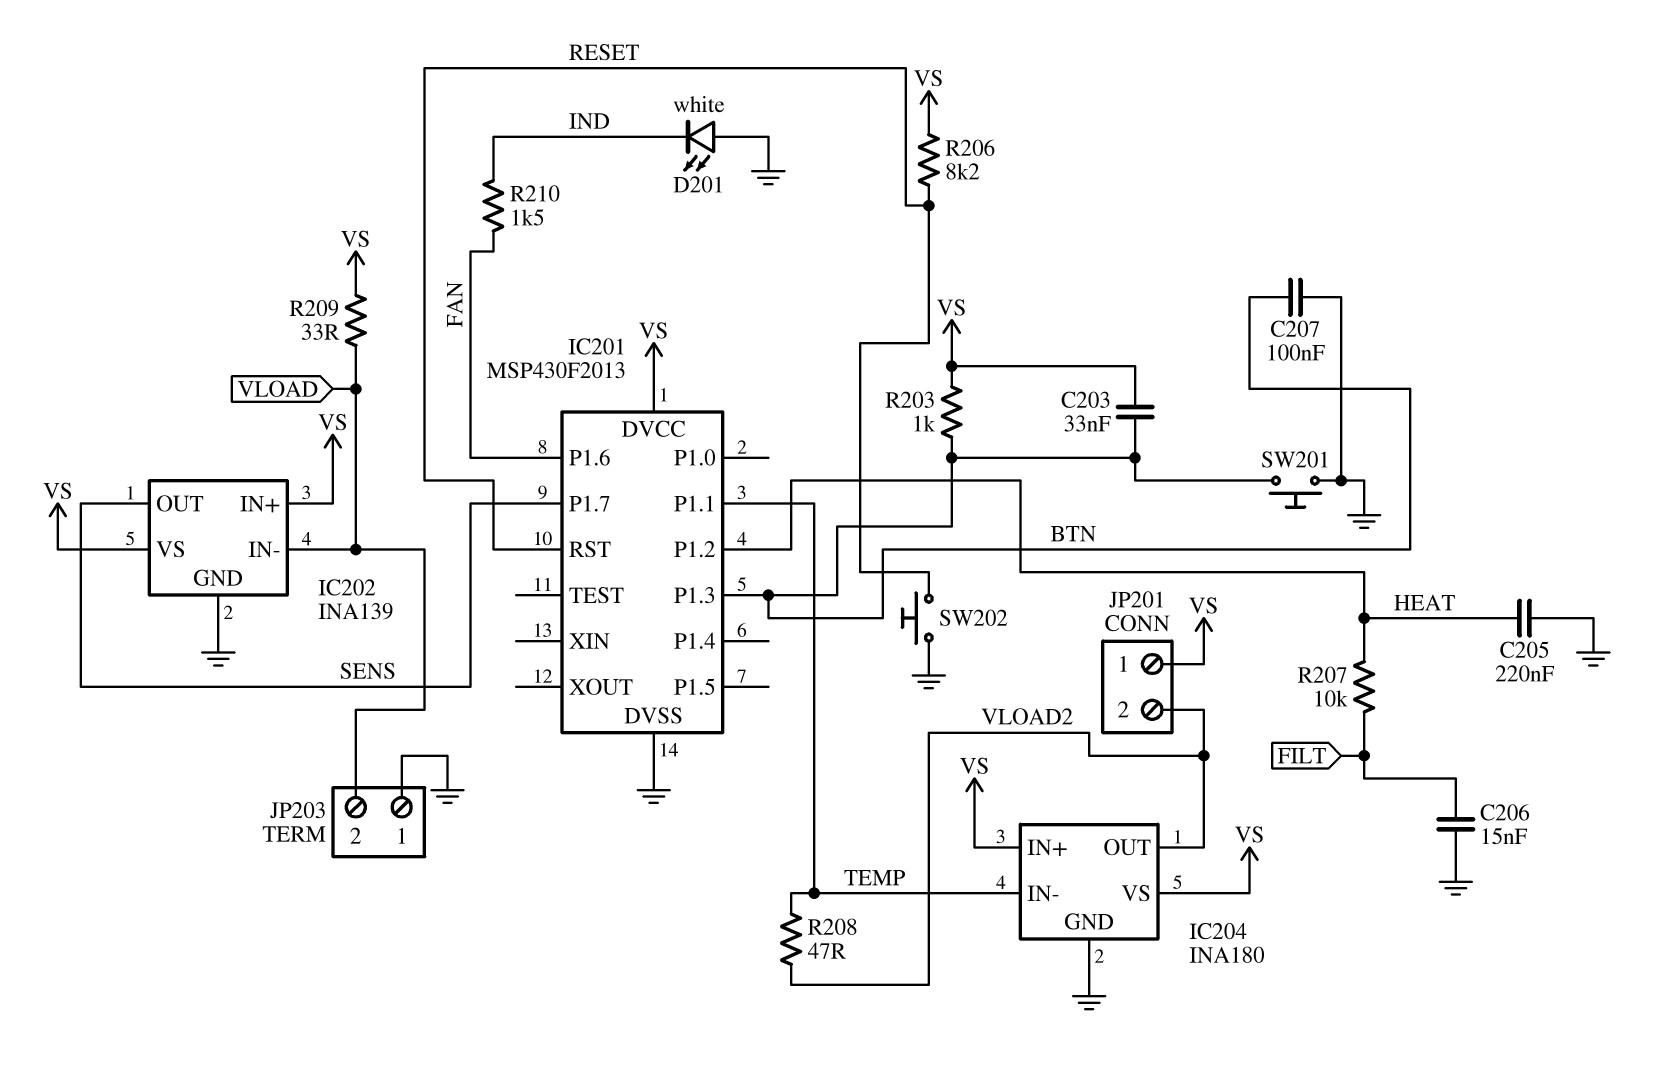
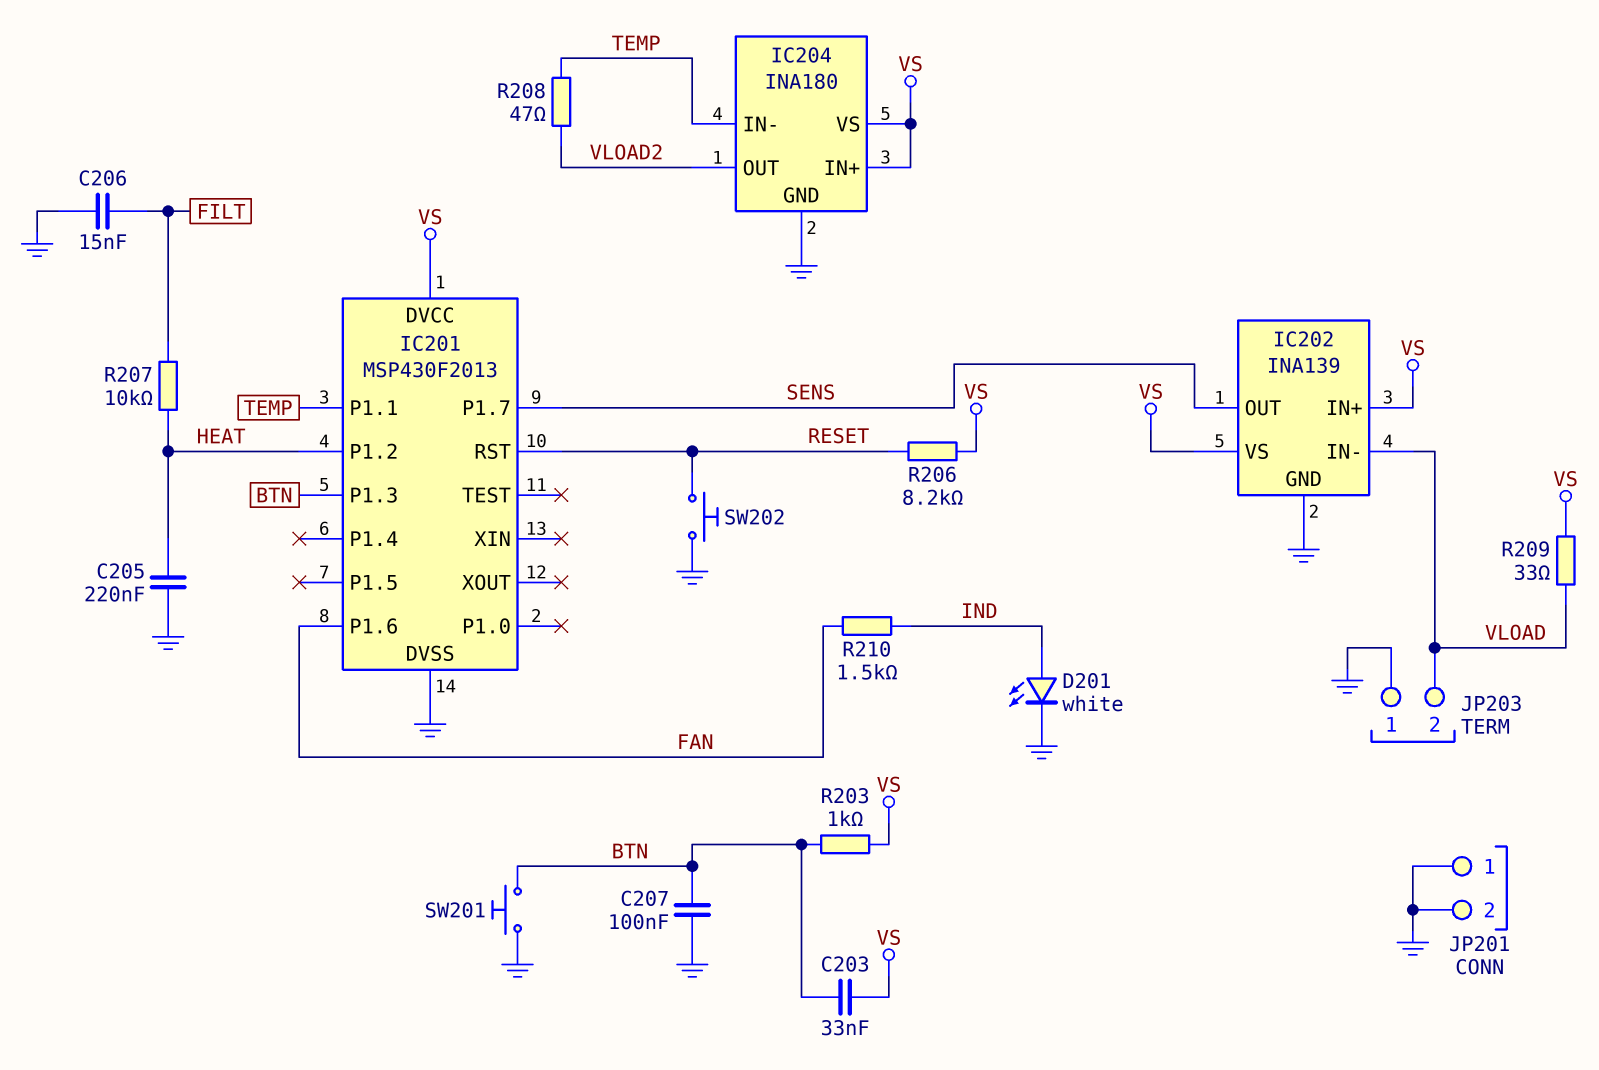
D201: LED white (A GND, K IND) -> LED white (A IND, K GND)
JP201 pin 1: VS -> GND
JP201 pin 2: VLOAD2 -> GND

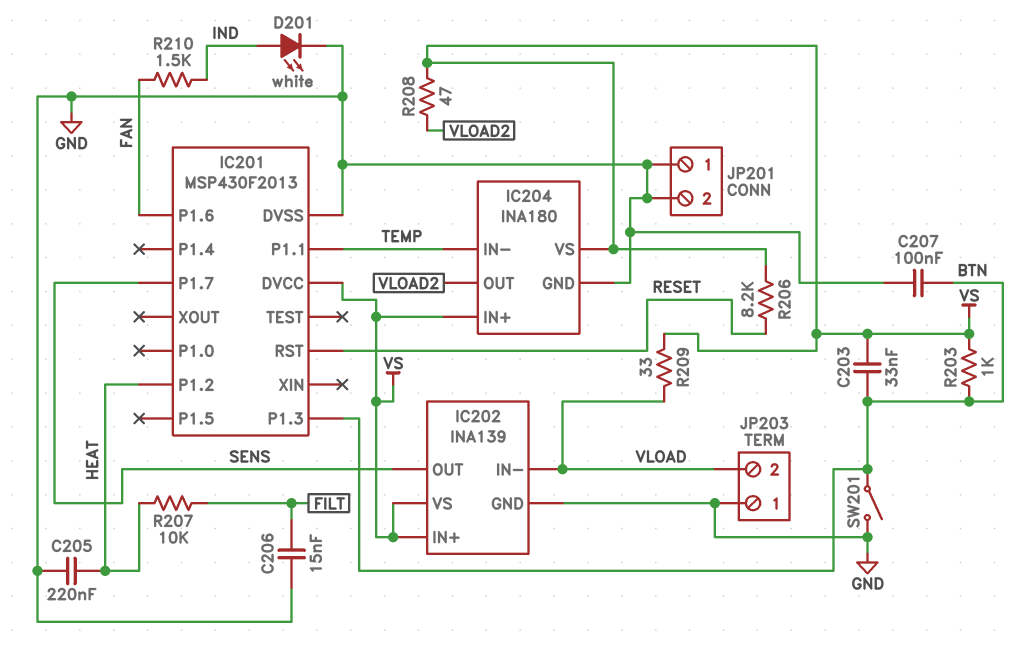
R208: 47 (TEMP, VLOAD2) -> 47 (VLOAD2, VS)
SW201: button (BTN, GND) -> switch (BTN, GND)
SW202: button (GND, RESET) -> none

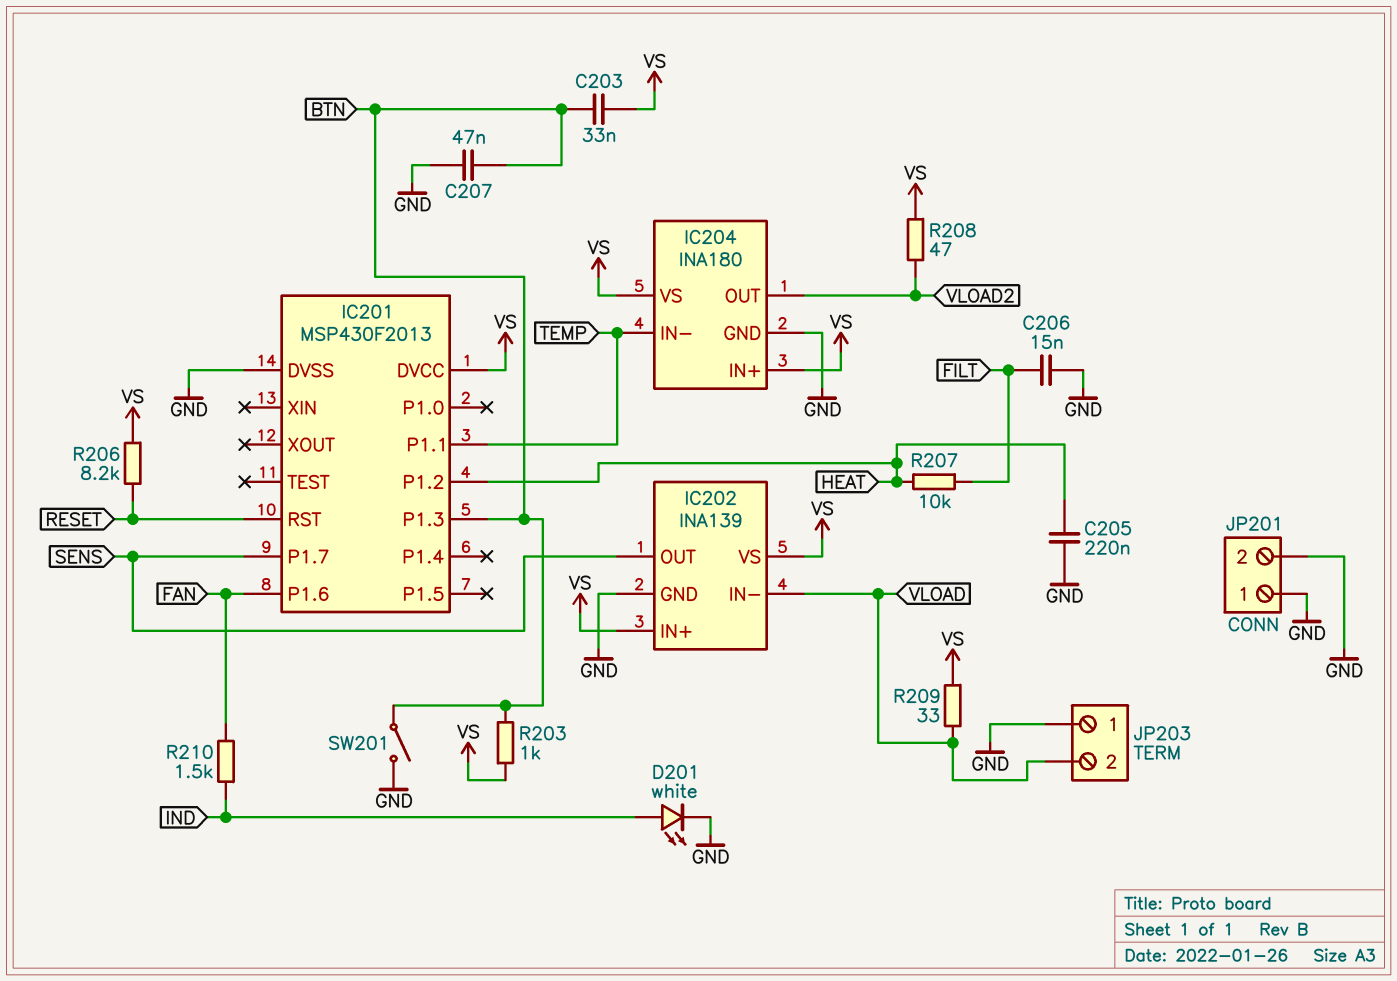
C207: 100nF (BTN, GND) -> 47nF (BTN, GND)

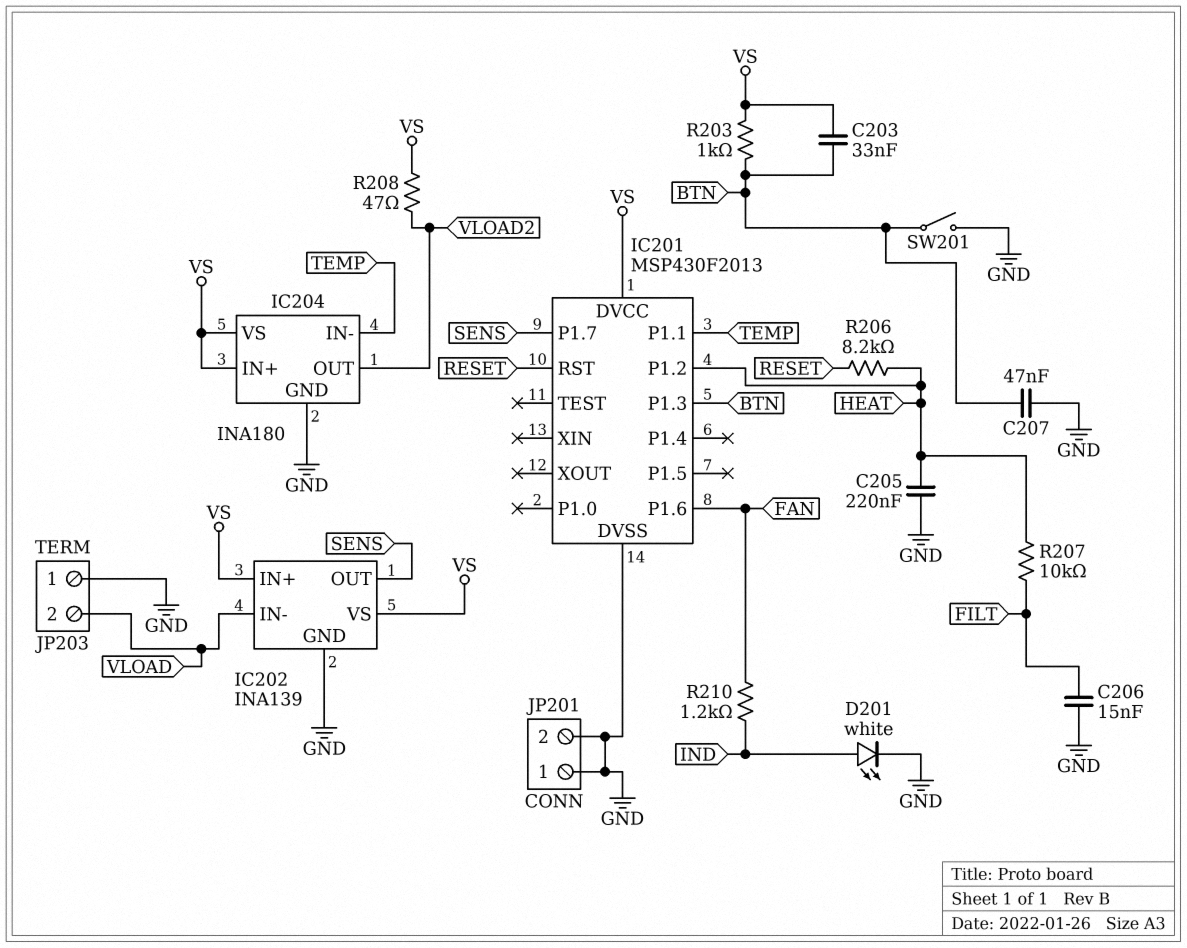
R206: 8.2k (RESET, VS) -> 8.2k (HEAT, RESET)
R209: 33 (VLOAD, VS) -> none
R210: 1.5k (FAN, IND) -> 1.2k (FAN, IND)

